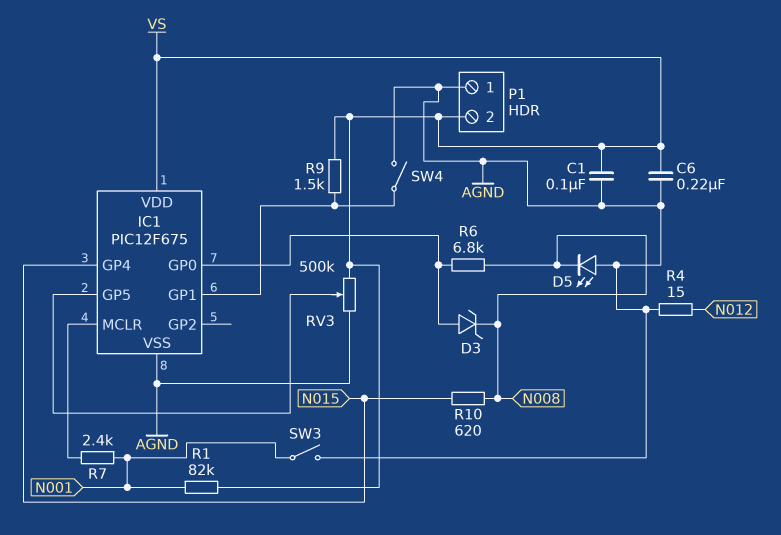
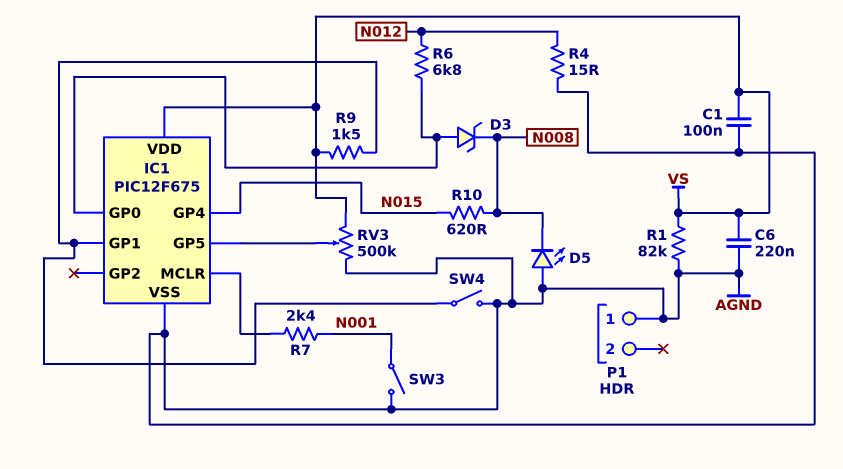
P1 pin 2: VS -> none
R1: 82k (N001, VS) -> 82k (AGND, VS)
R6: 6.8k (IC1/GP0, N008) -> 6.8k (IC1/GP0, N012)

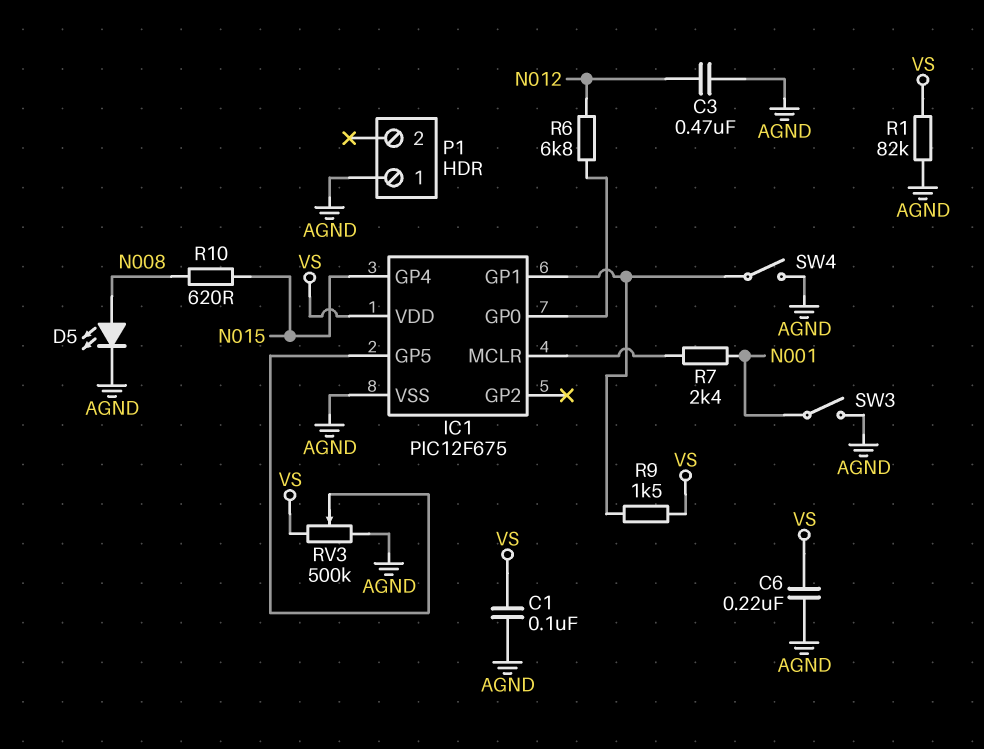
C3: none -> 470nF (AGND, N012)
D3: zener (A IC1/GP0, K N008) -> none
D5: LED (A AGND, K N008) -> LED (A N008, K AGND)
R4: 15 (AGND, N012) -> none

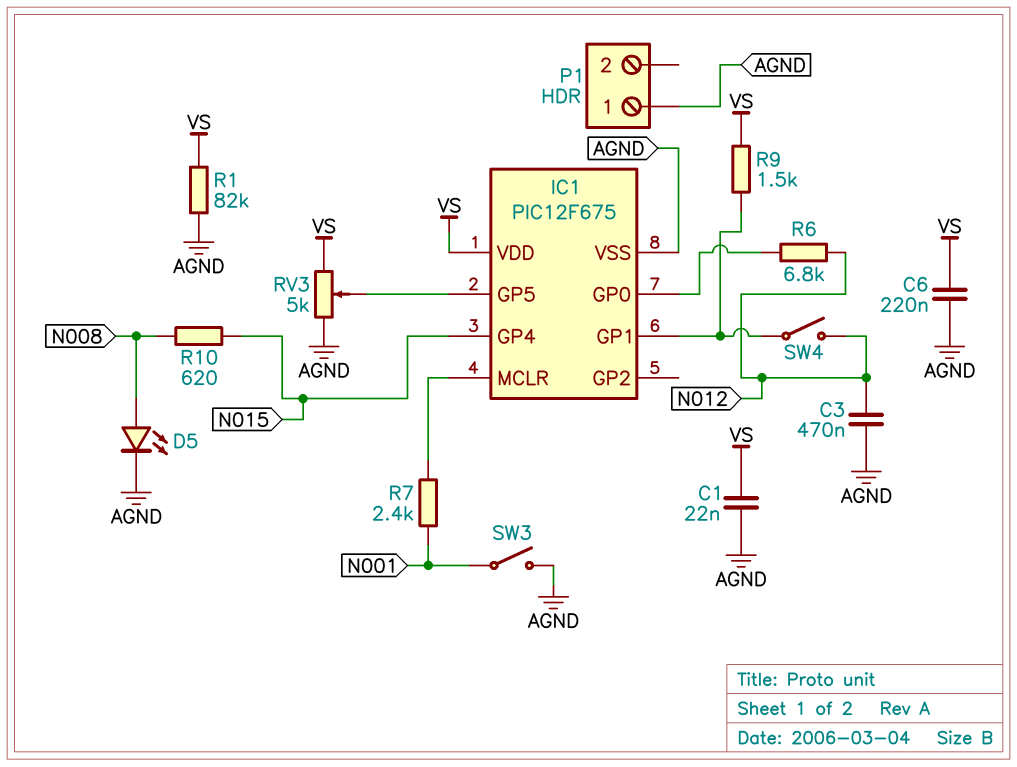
C1: 100nF (AGND, VS) -> 22nF (AGND, VS)
RV3: 500k (AGND, VS, wiper IC1/GP5) -> 5k (AGND, VS, wiper IC1/GP5)
SW4: switch (AGND, IC1/GP1) -> switch (IC1/GP1, N012)

